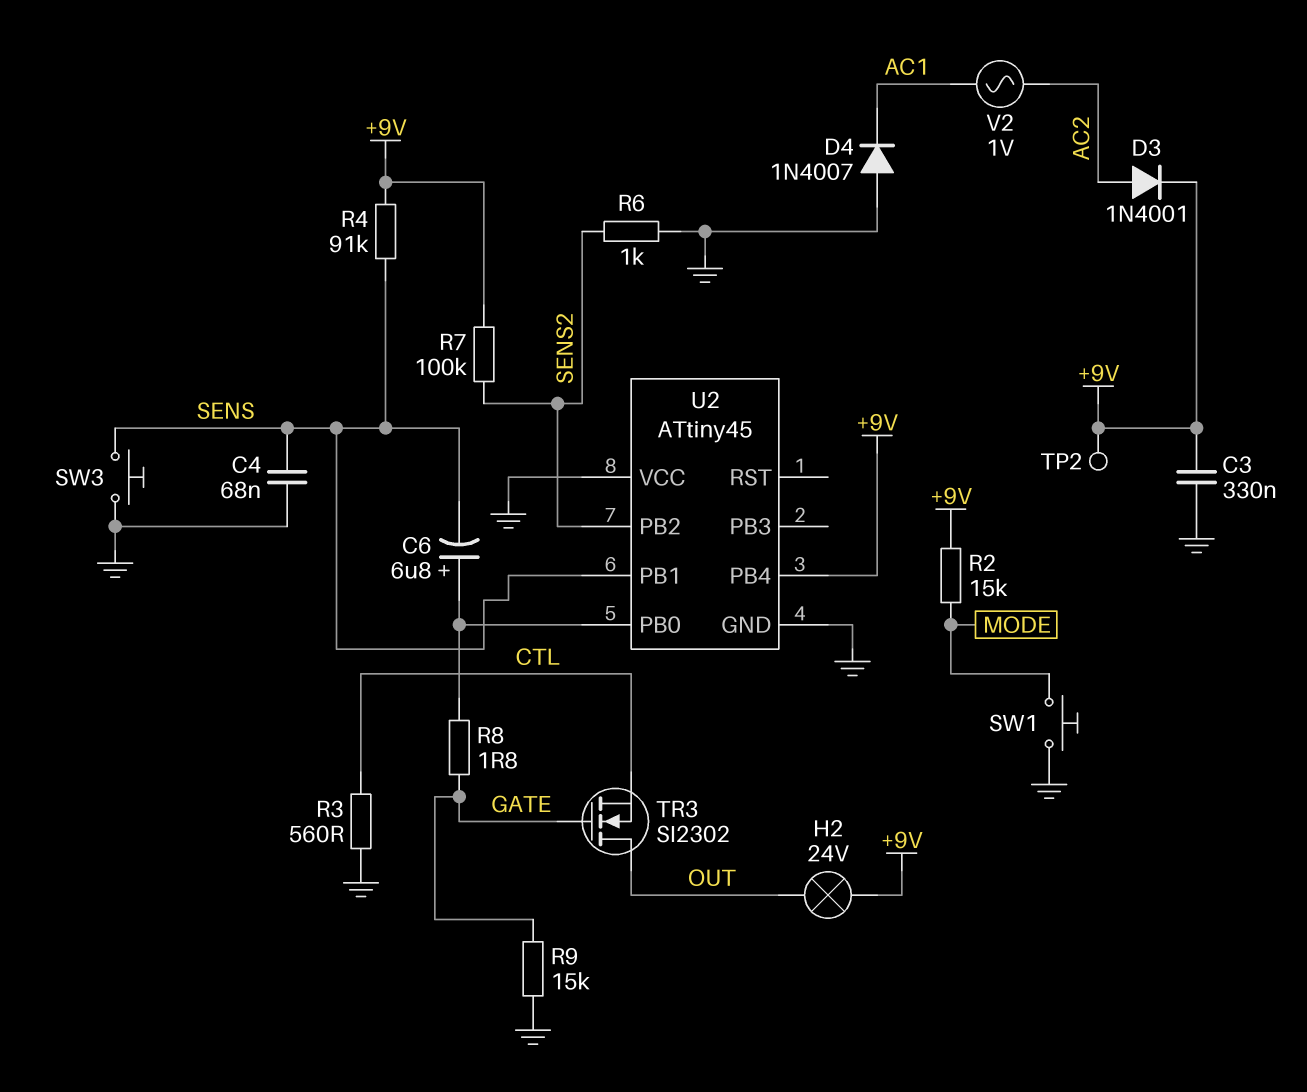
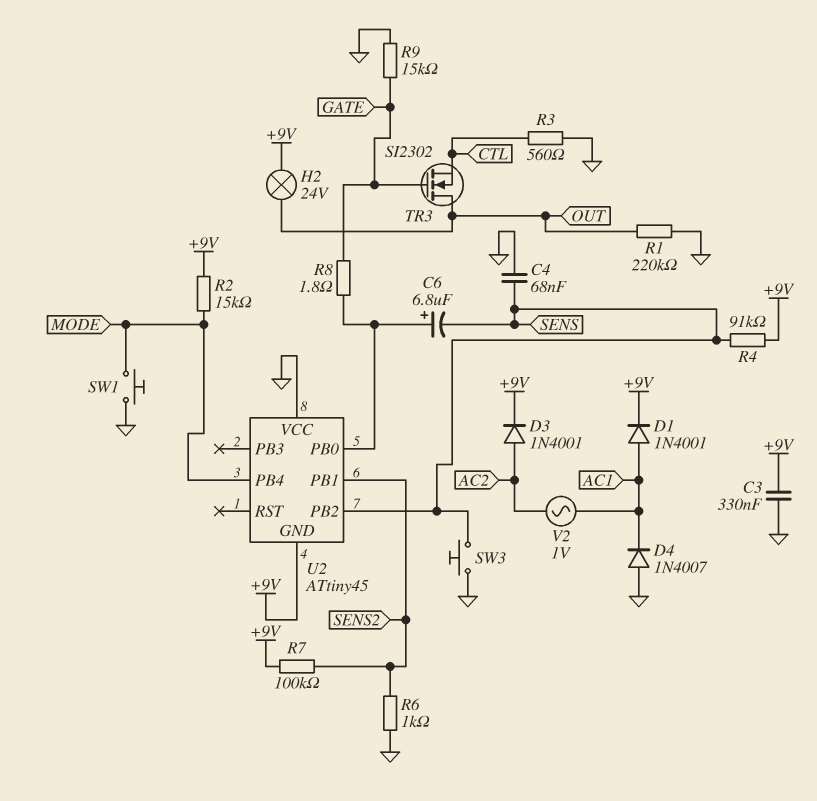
D1: none -> diode 1N4001 (A AC1, K +9V)
R1: none -> 220k (GND, OUT)
TP2: test point (+9V) -> none
U2 pin GND: GND -> +9V
U2 pin PB1: SENS -> SENS2
U2 pin PB2: SENS2 -> SENS
U2 pin PB4: +9V -> MODE

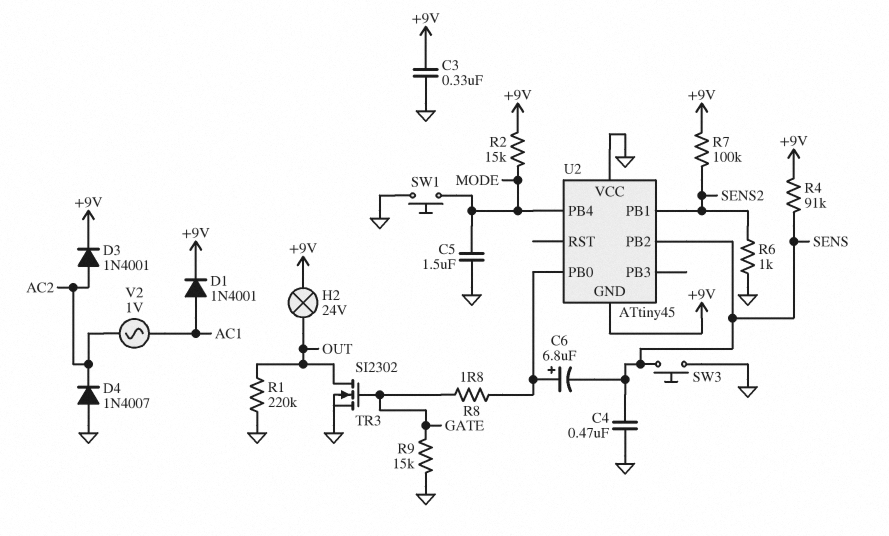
C4: 68nF (GND, SENS) -> 470nF (GND, SENS)
C5: none -> 1.5uF (GND, MODE)
D4: diode 1N4007 (A GND, K AC1) -> diode 1N4007 (A GND, K AC2)
R3: 560 (CTL, GND) -> none
TR3: NMOS SI2302 (G GATE, D OUT, S CTL) -> NMOS SI2302 (G GATE, D OUT, S GND)

